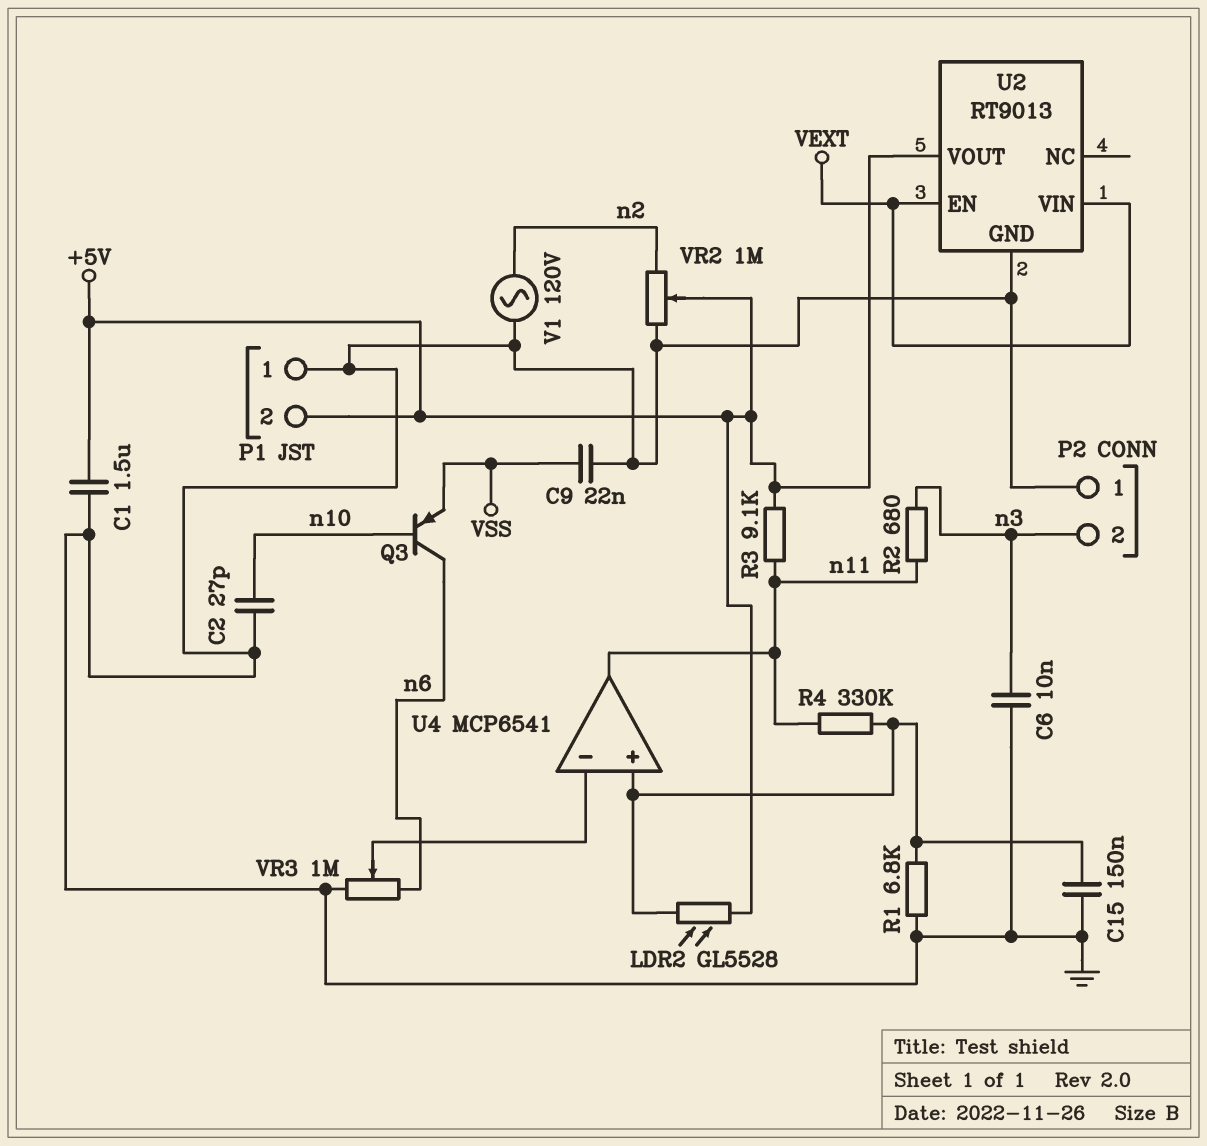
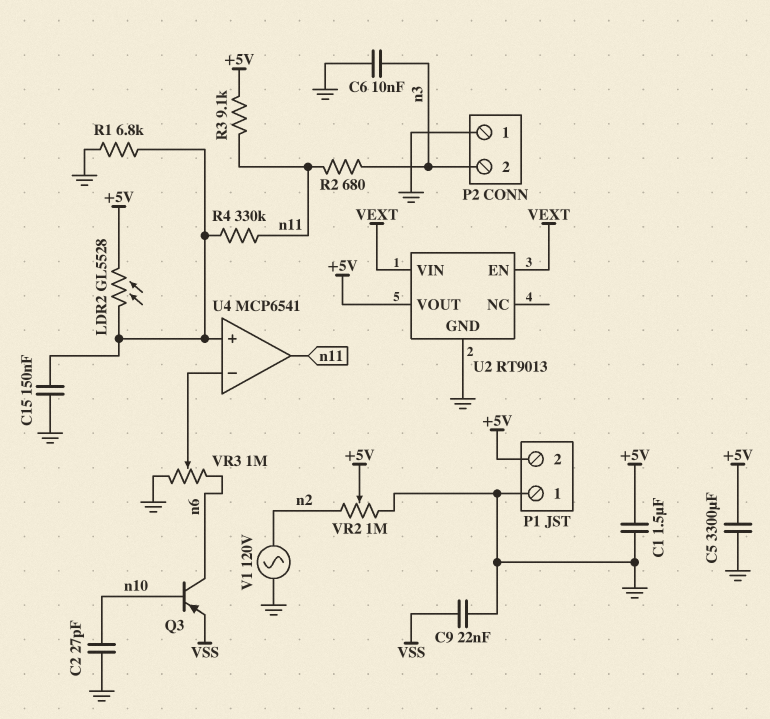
C5: none -> 3300uF (+5V, GND)

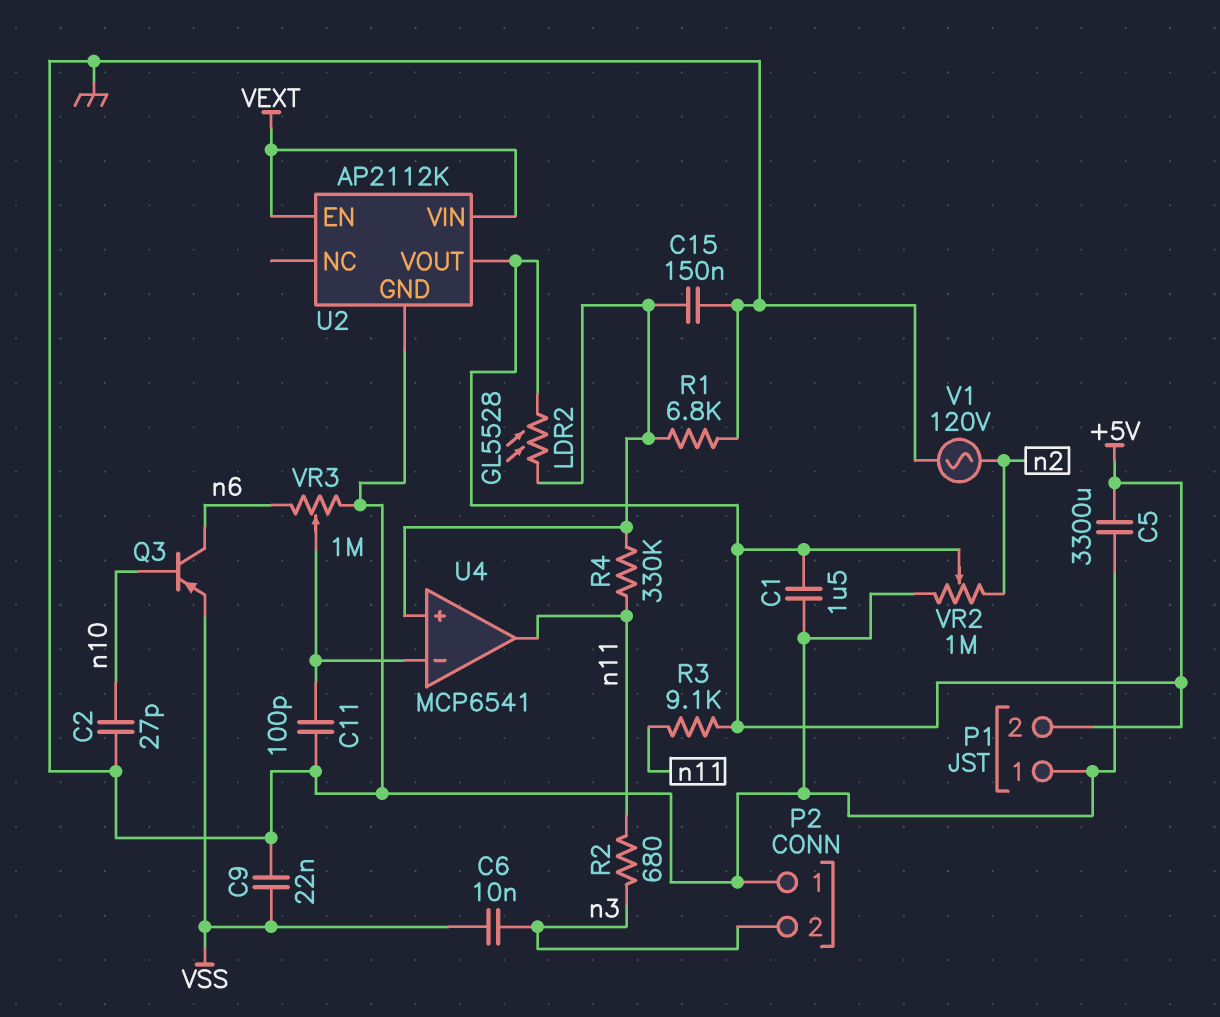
C6: 10nF (GND, n3) -> 10nF (VSS, n3)
C11: none -> 100pF (GND, U4/in-)
U2: RT9013 -> AP2112K

